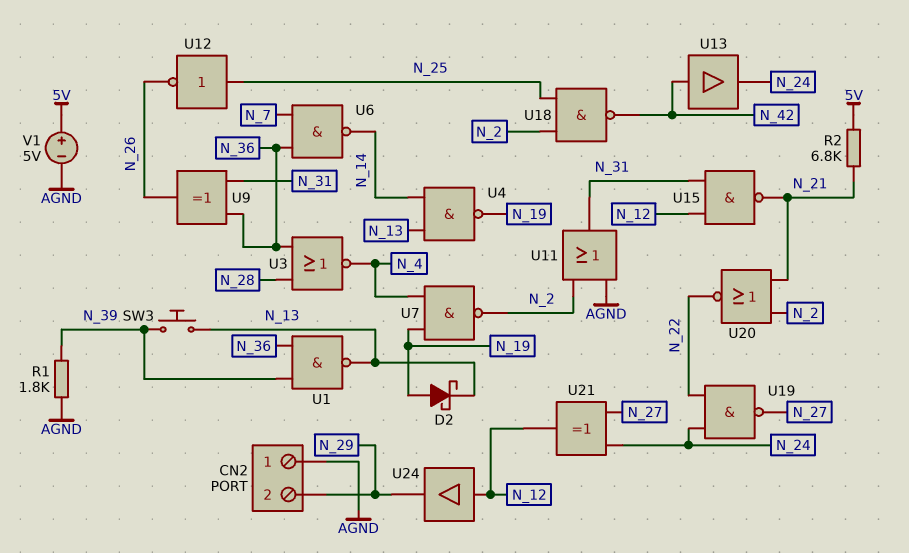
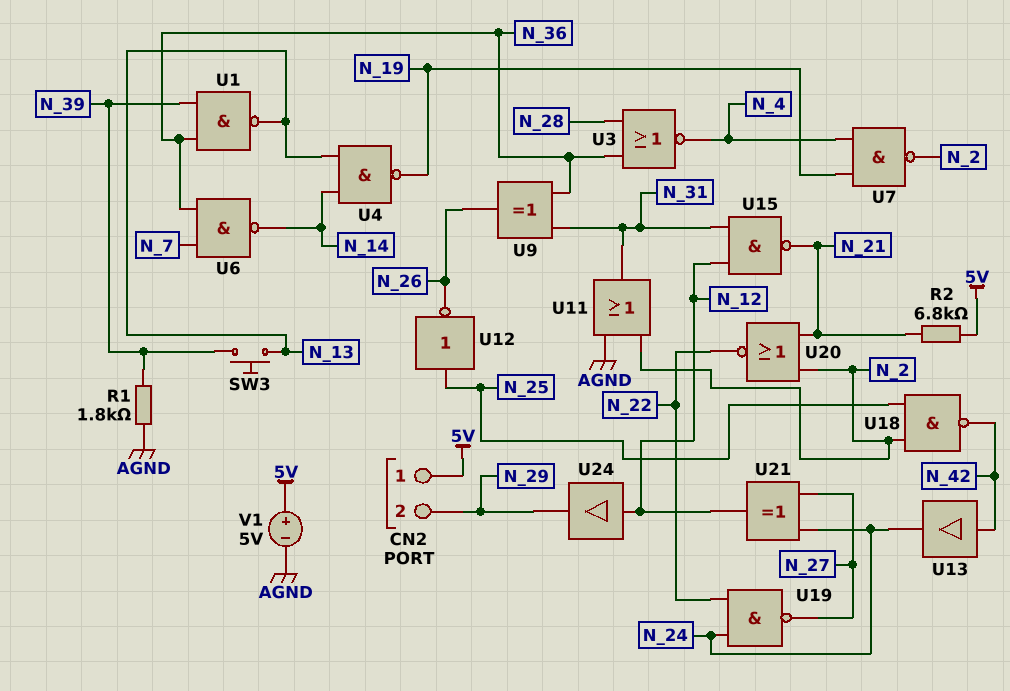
CN2 pin 1: AGND -> 5V
D2: schottky (A N_19, K N_13) -> none

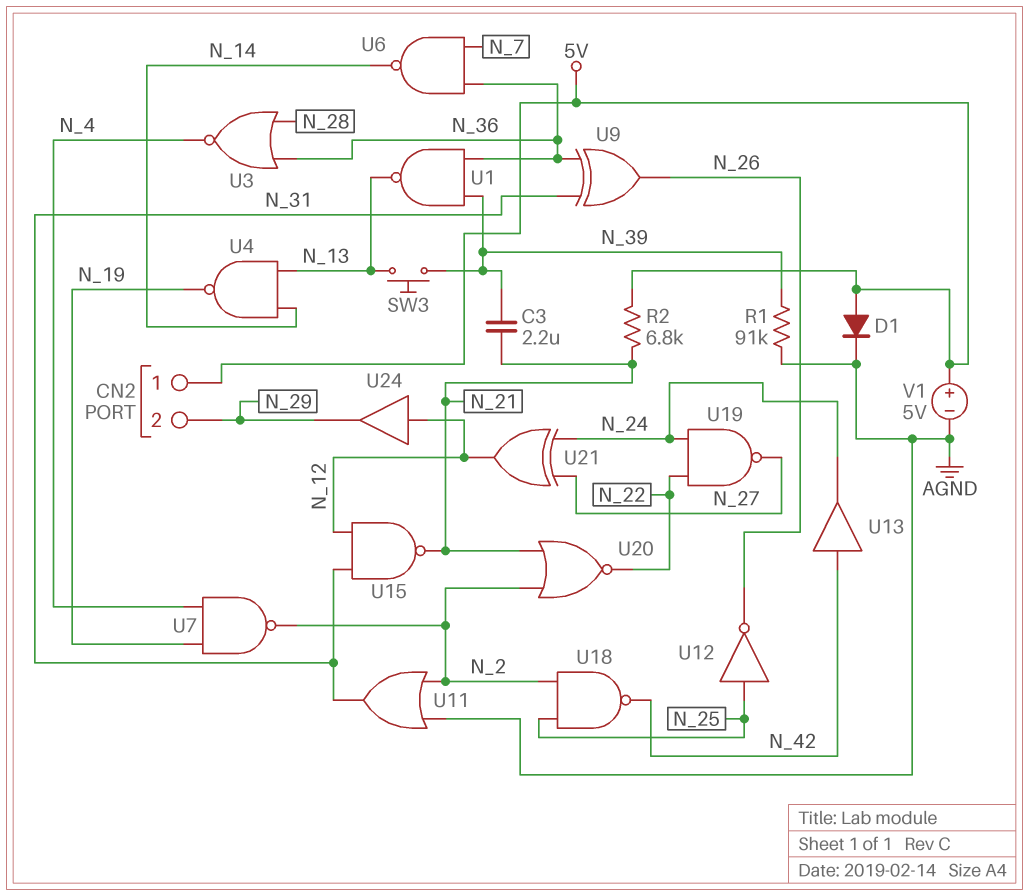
C3: none -> 2.2uF (N_21, N_39)
D1: none -> diode (A 5V, K AGND)
R1: 1.8k (AGND, N_39) -> 91k (AGND, N_39)

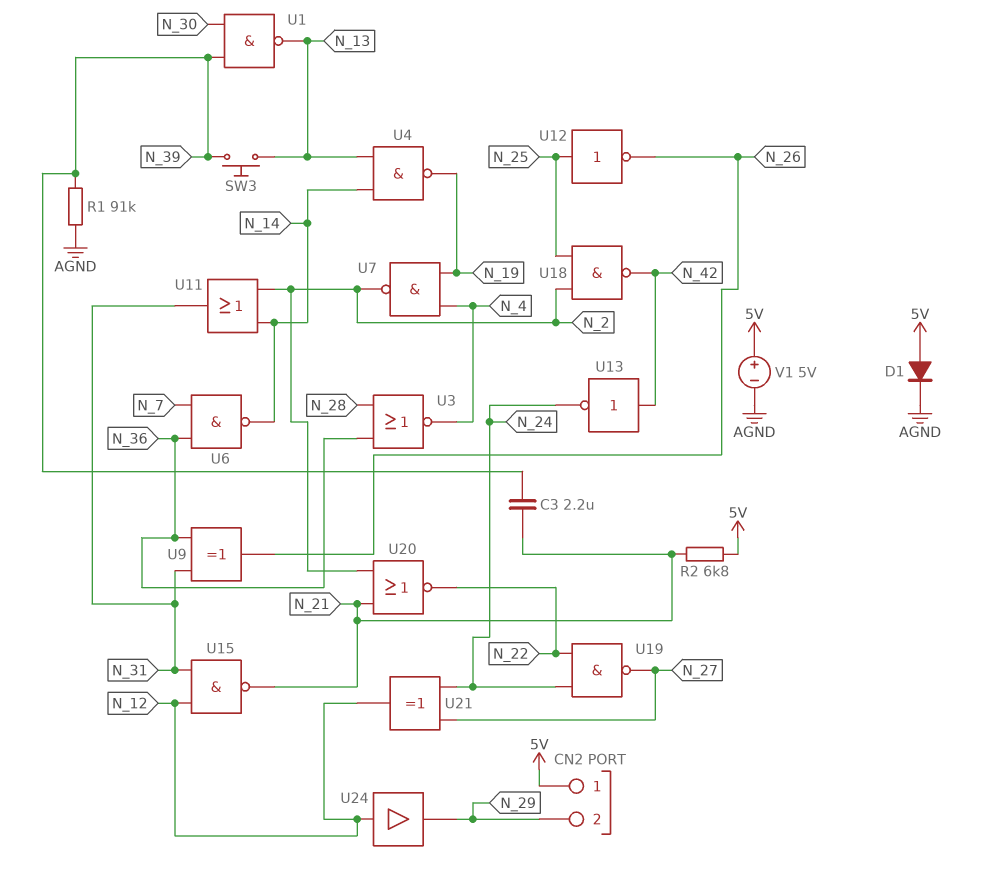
U1: NAND (in N_36, in N_39, out N_13) -> NAND (in N_30, in N_39, out N_13)
U11: OR (in AGND, in N_2, out N_31) -> OR (in N_2, in N_14, out N_31)
U13: buffer (in N_42, out N_24) -> NOT (in N_42, out N_24)

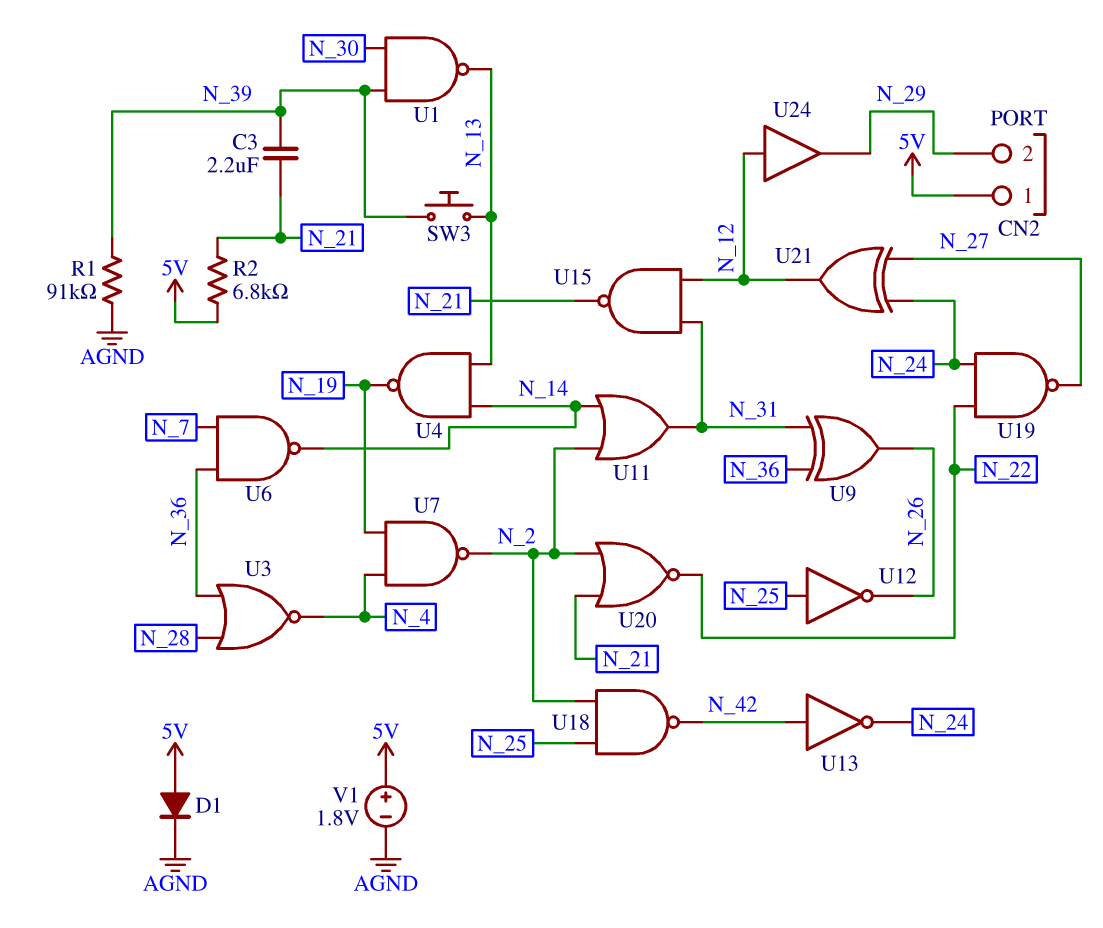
V1: 5V (plus 5V, minus AGND) -> 1.8V (plus 5V, minus AGND)

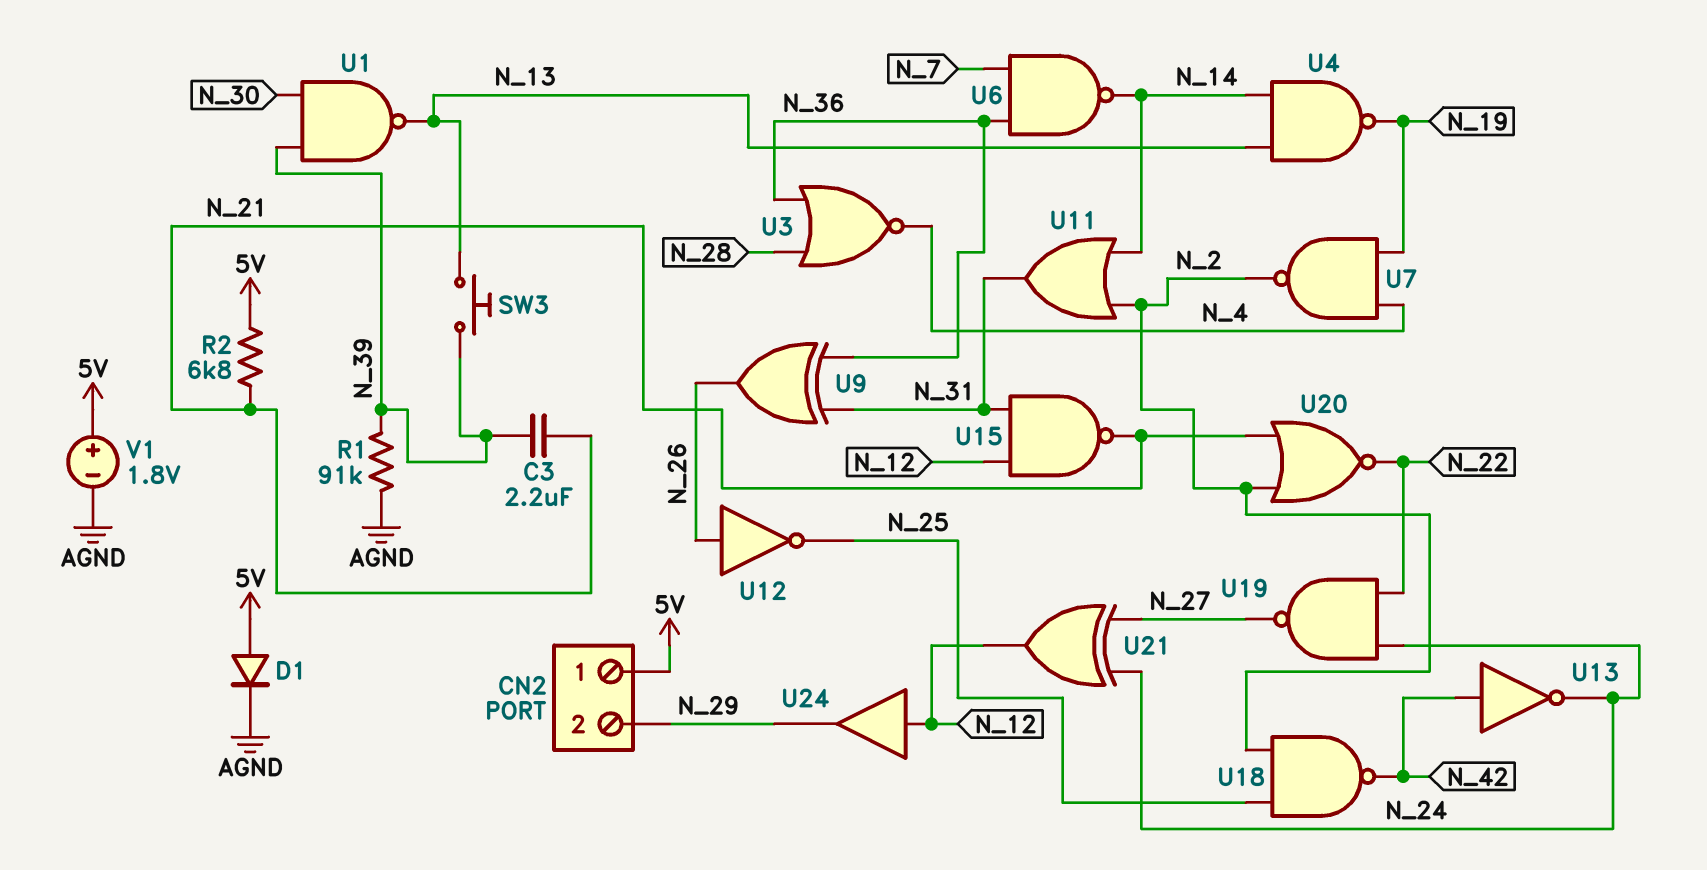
U12: NOT (in N_25, out N_26) -> NOT (in N_26, out N_25)

